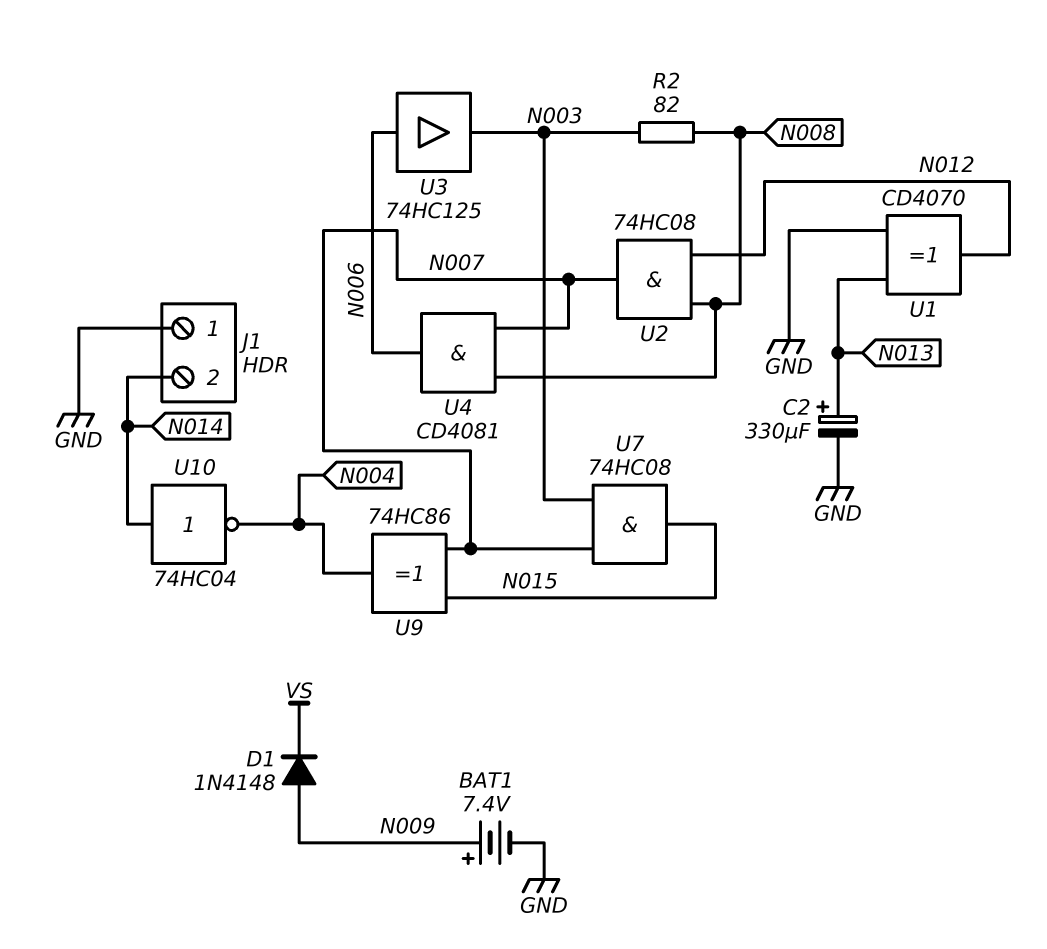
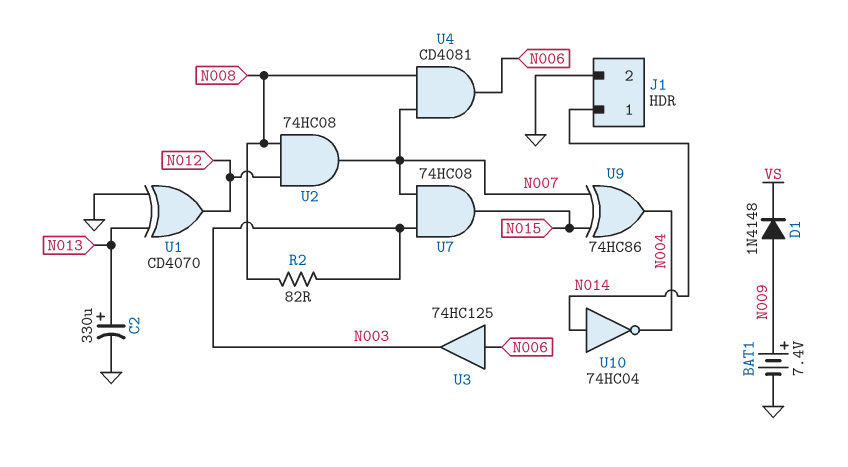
J1 pin 1: GND -> N014
J1 pin 2: N014 -> GND

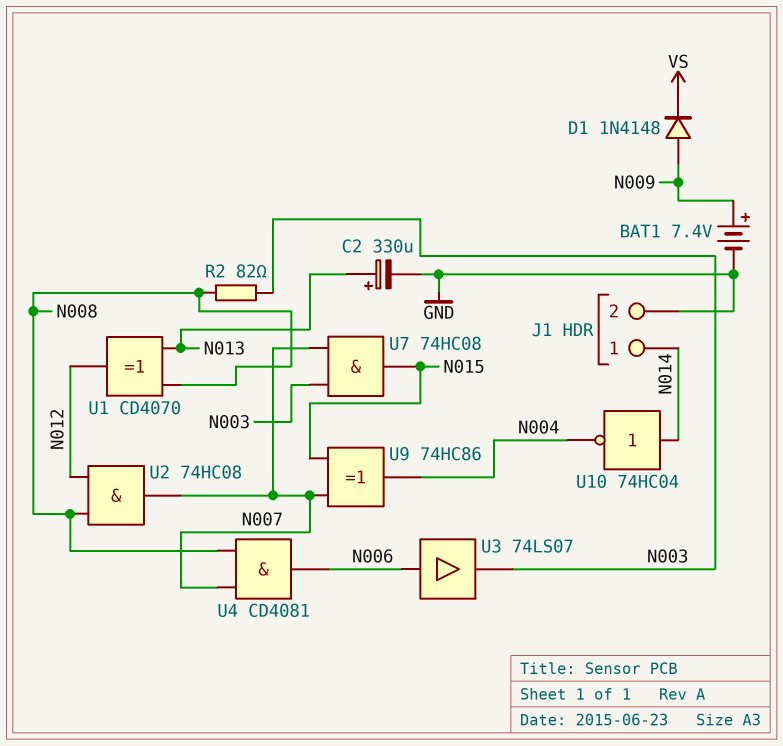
U1: XOR CD4070 (in GND, in N013, out N012) -> XOR CD4070 (in N008, in N013, out N012)
U3: buffer 74HC125 (in N006, out N003) -> buffer 74LS07 (in N006, out N003)

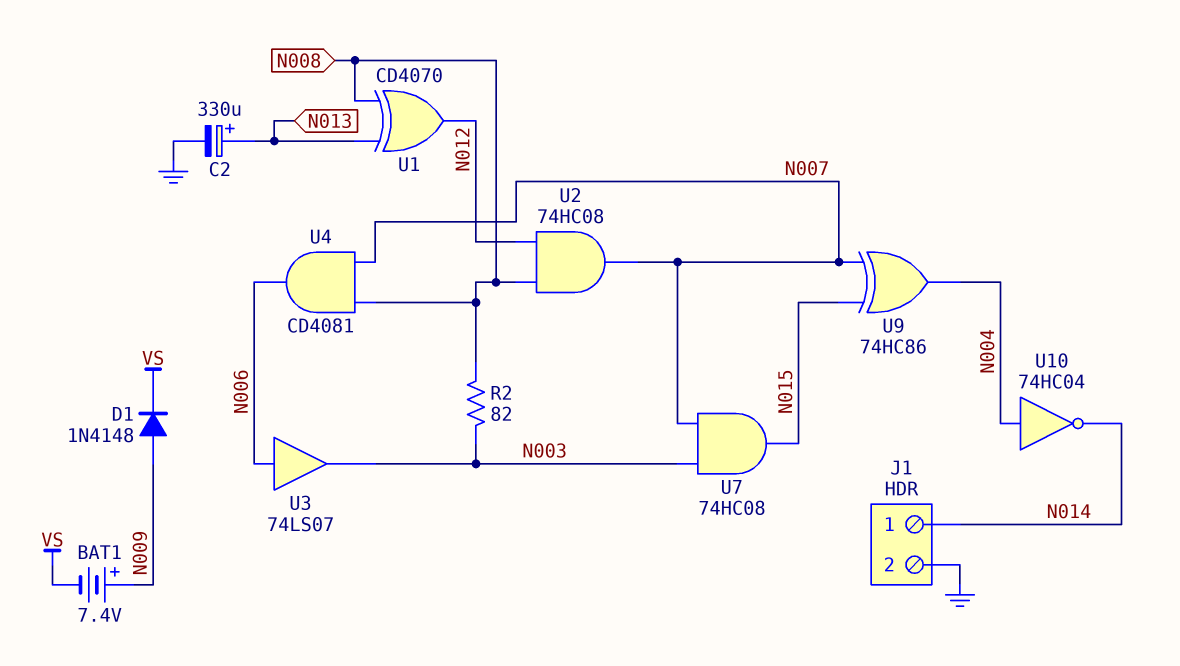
BAT1: 7.4V (plus N009, minus GND) -> 7.4V (plus N009, minus VS)
U10: NOT 74HC04 (in N014, out N004) -> NOT 74HC04 (in N004, out N014)

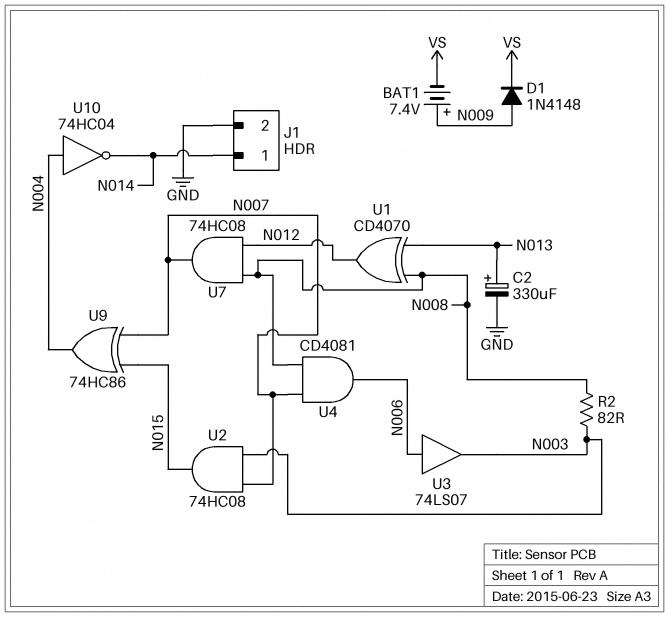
U2: AND 74HC08 (in N008, in N012, out N007) -> AND 74HC08 (in N003, in N007, out N015)
U7: AND 74HC08 (in N003, in N007, out N015) -> AND 74HC08 (in N008, in N012, out N007)

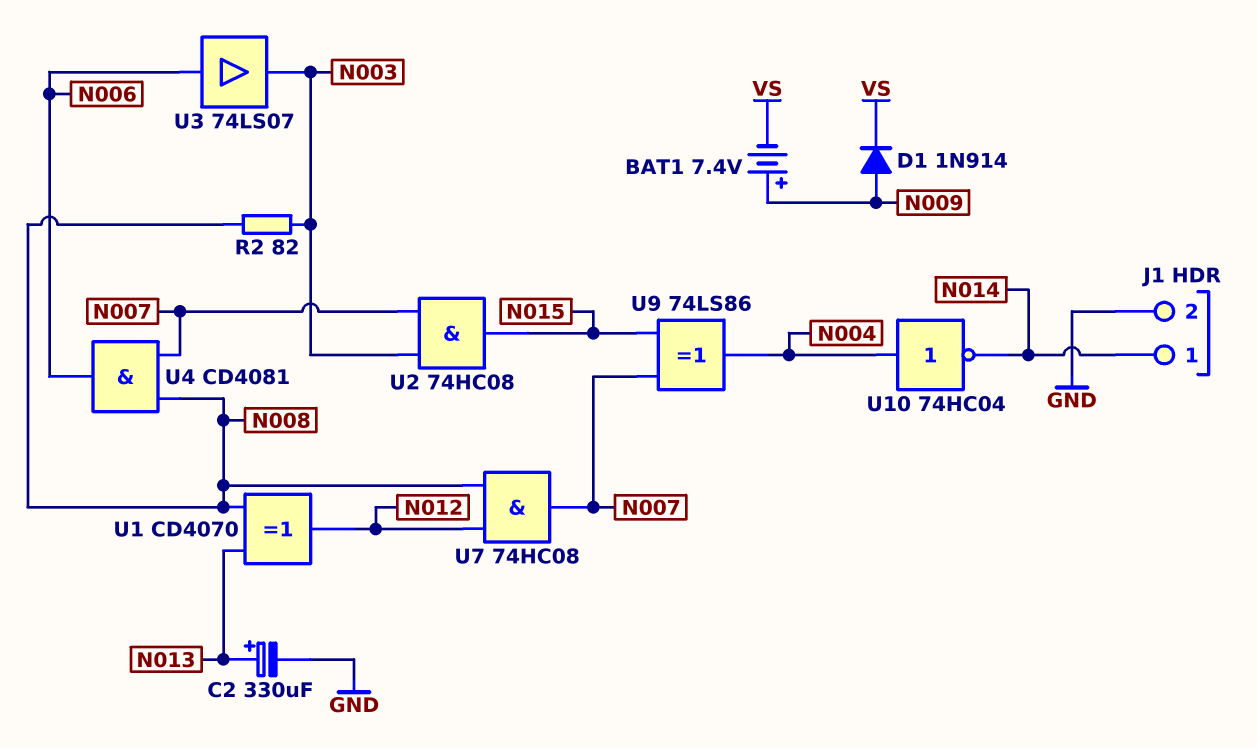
D1: diode 1N4148 (A N009, K VS) -> diode 1N914 (A N009, K VS)
U9: XOR 74HC86 (in N007, in N015, out N004) -> XOR 74LS86 (in N007, in N015, out N004)

